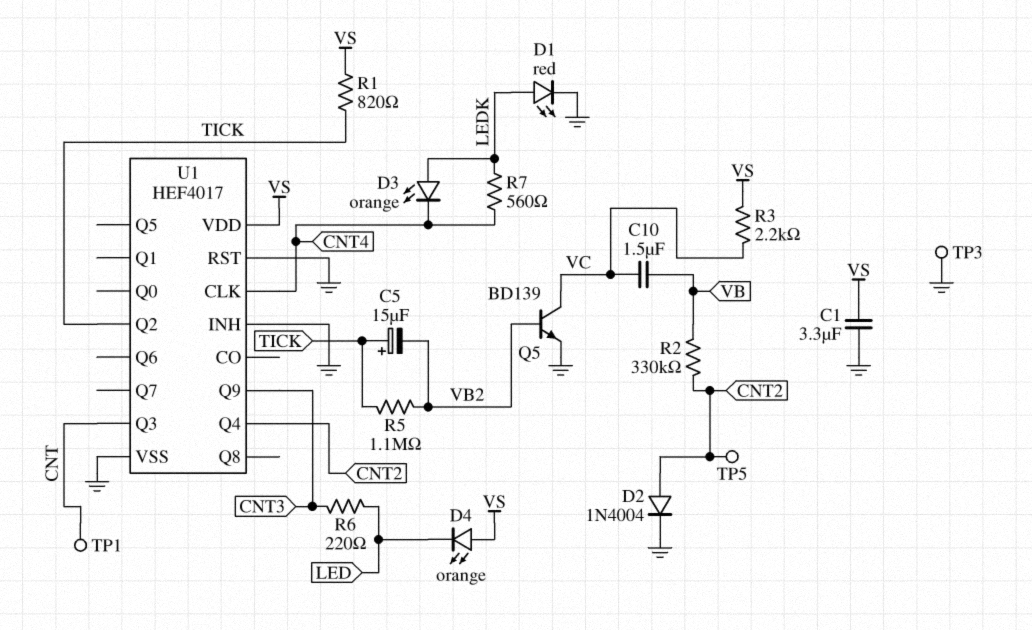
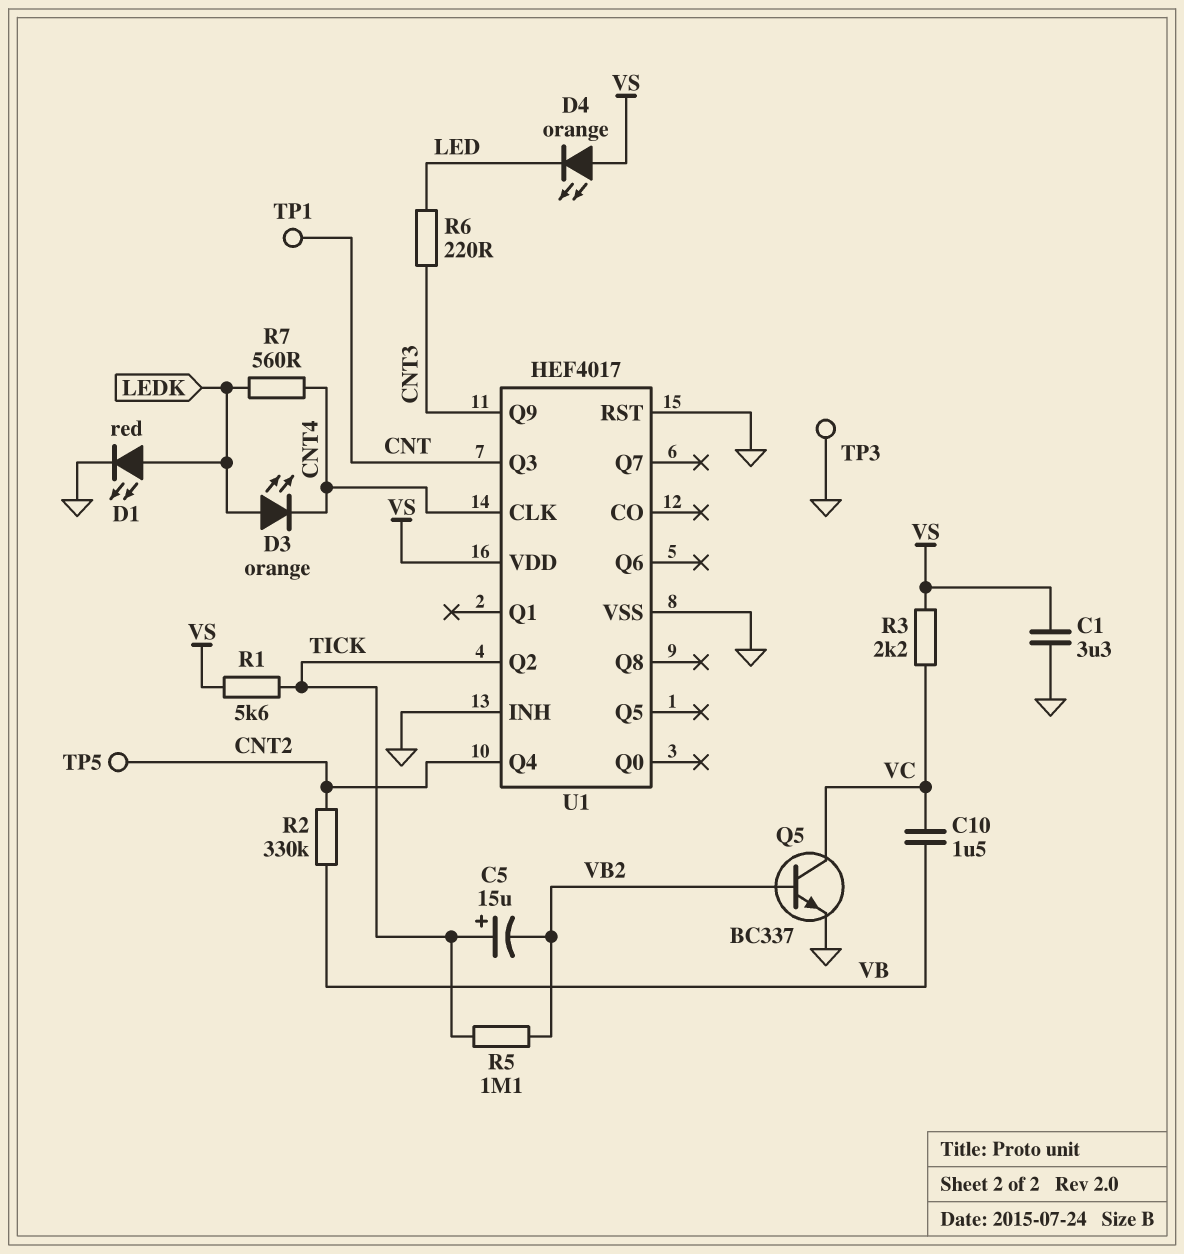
D2: diode 1N4004 (A CNT2, K GND) -> none
Q5: NPN BD139 (B VB2, C VC, E GND) -> NPN BC337 (B VB2, C VC, E GND)
R1: 820 (TICK, VS) -> 5.6k (TICK, VS)

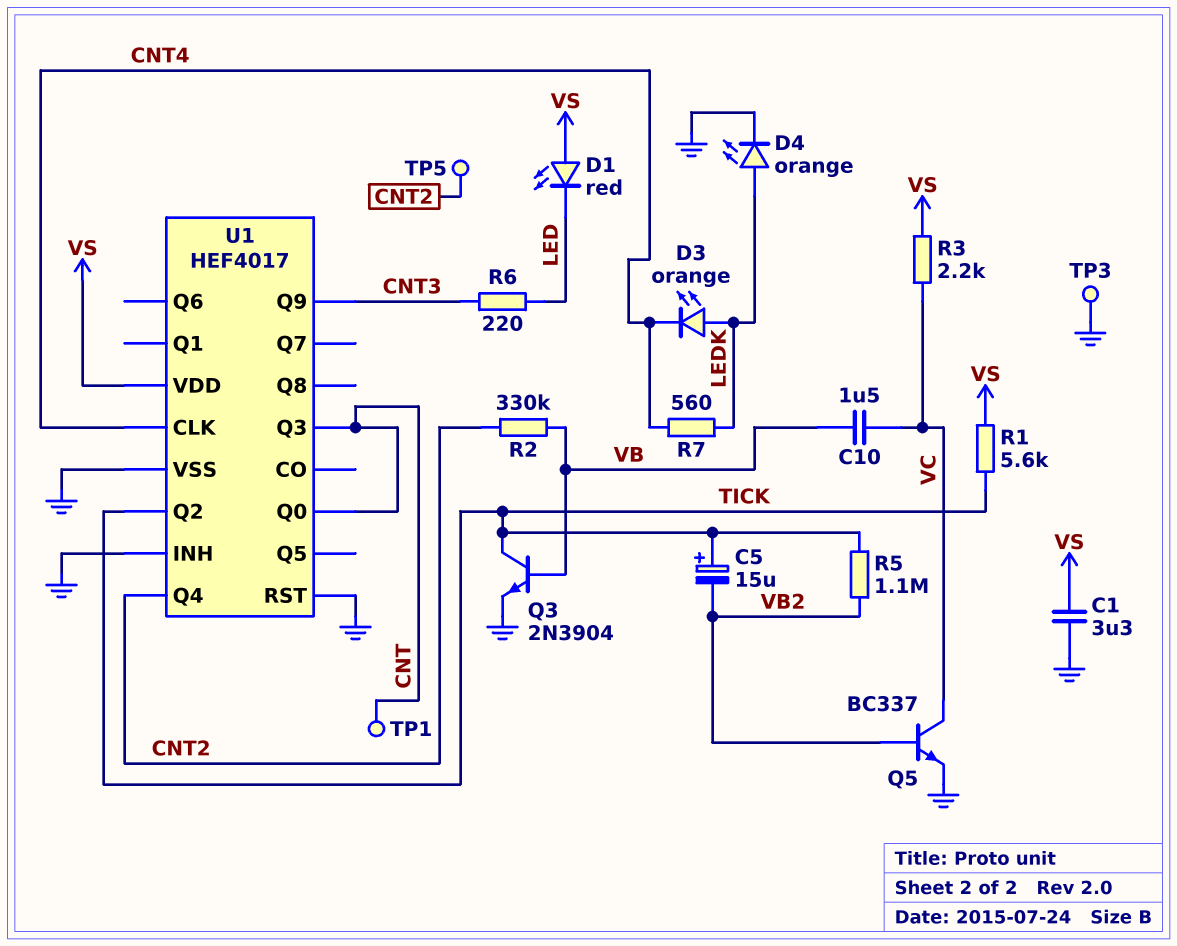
D1: LED red (A LEDK, K GND) -> LED red (A VS, K LED)
D4: LED orange (A VS, K LED) -> LED orange (A LEDK, K GND)
Q3: none -> NPN 2N3904 (B VB, C TICK, E GND)
U1 pin Q0: none -> CNT

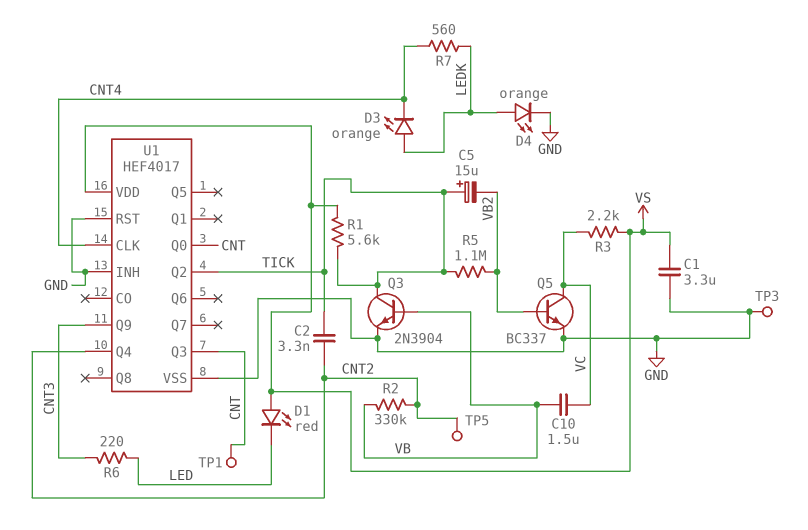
C2: none -> 3.3nF (CNT2, TICK)

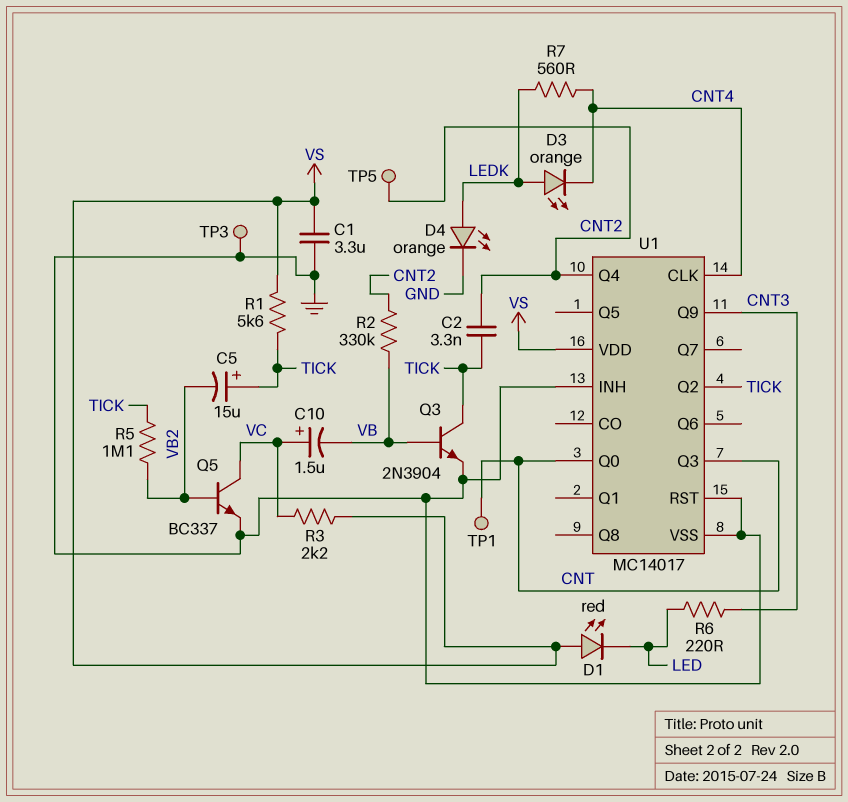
C10: 1.5uF (VB, VC) -> 1.5uF (plus VC, minus VB)
U1: HEF4017 -> MC14017

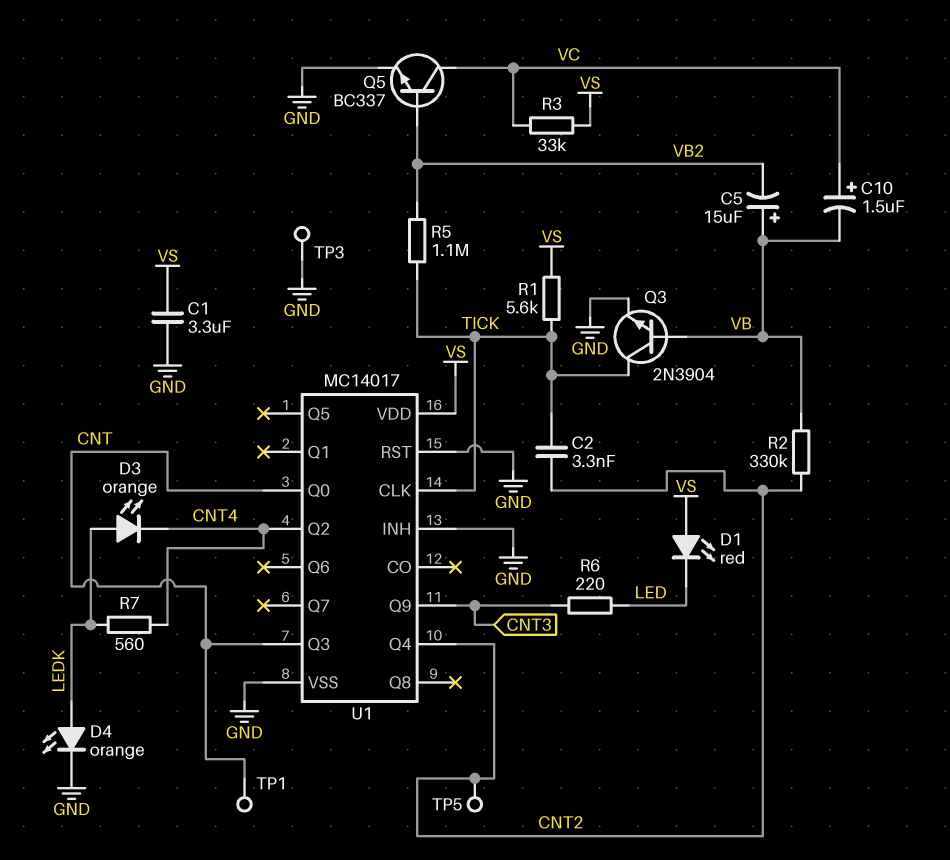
C5: 15uF (plus TICK, minus VB2) -> 15uF (plus VB, minus VB2)
R3: 2.2k (VC, VS) -> 33k (VC, VS)
U1 pin CLK: CNT4 -> TICK
U1 pin Q2: TICK -> CNT4

